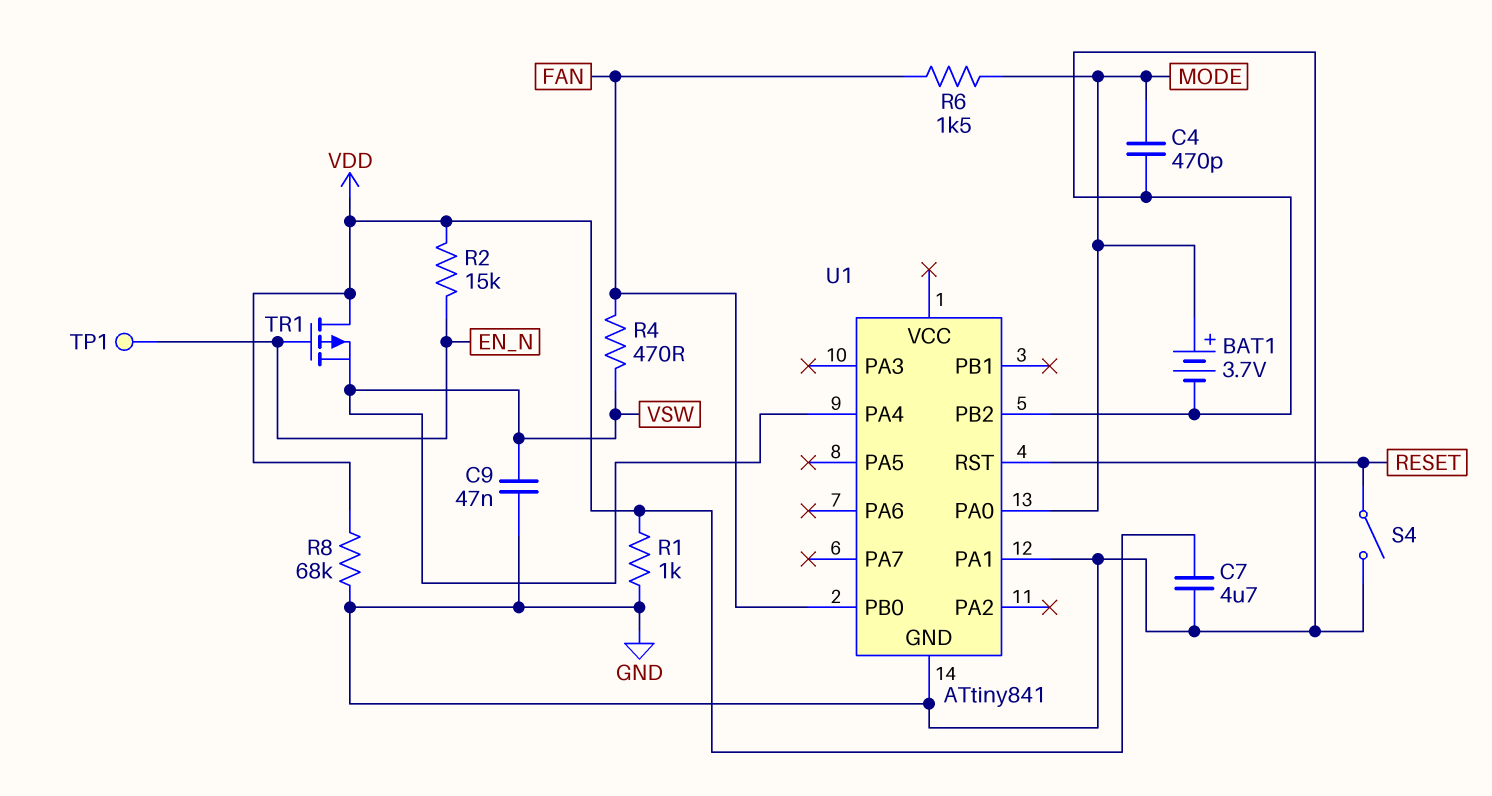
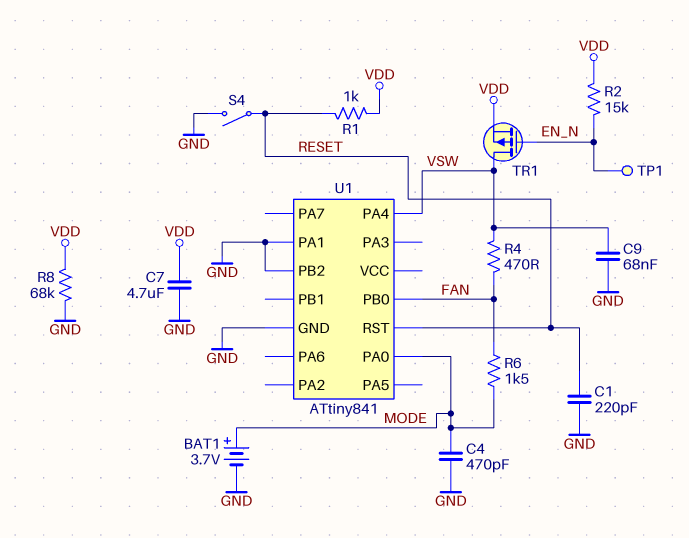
C1: none -> 220pF (GND, RESET)
C9: 47nF (GND, VSW) -> 68nF (GND, VSW)
R1: 1k (GND, VDD) -> 1k (RESET, VDD)
TR1: PMOS (G EN_N, D VDD, S VSW) -> PMOS (G EN_N, D VSW, S VDD)

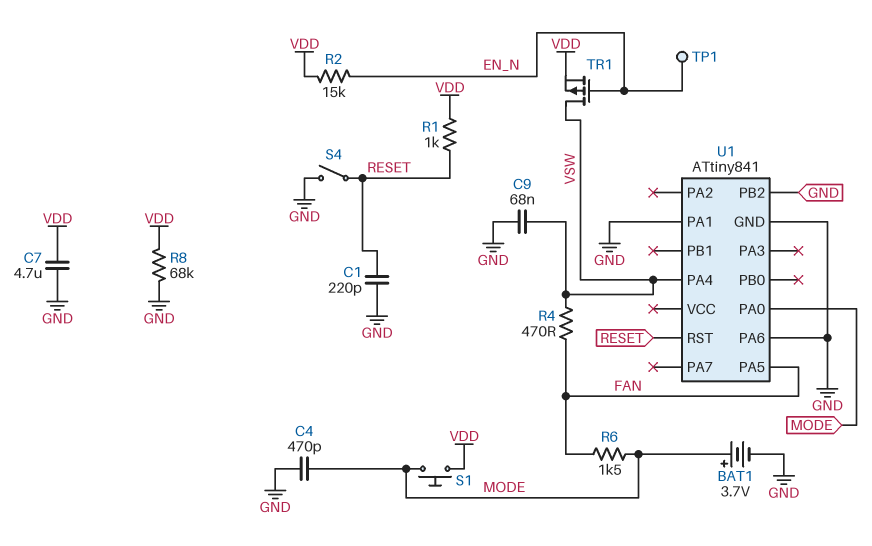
S1: none -> button (MODE, VDD)
U1 pin PA5: none -> FAN
U1 pin PA6: none -> GND
U1 pin PB0: FAN -> none

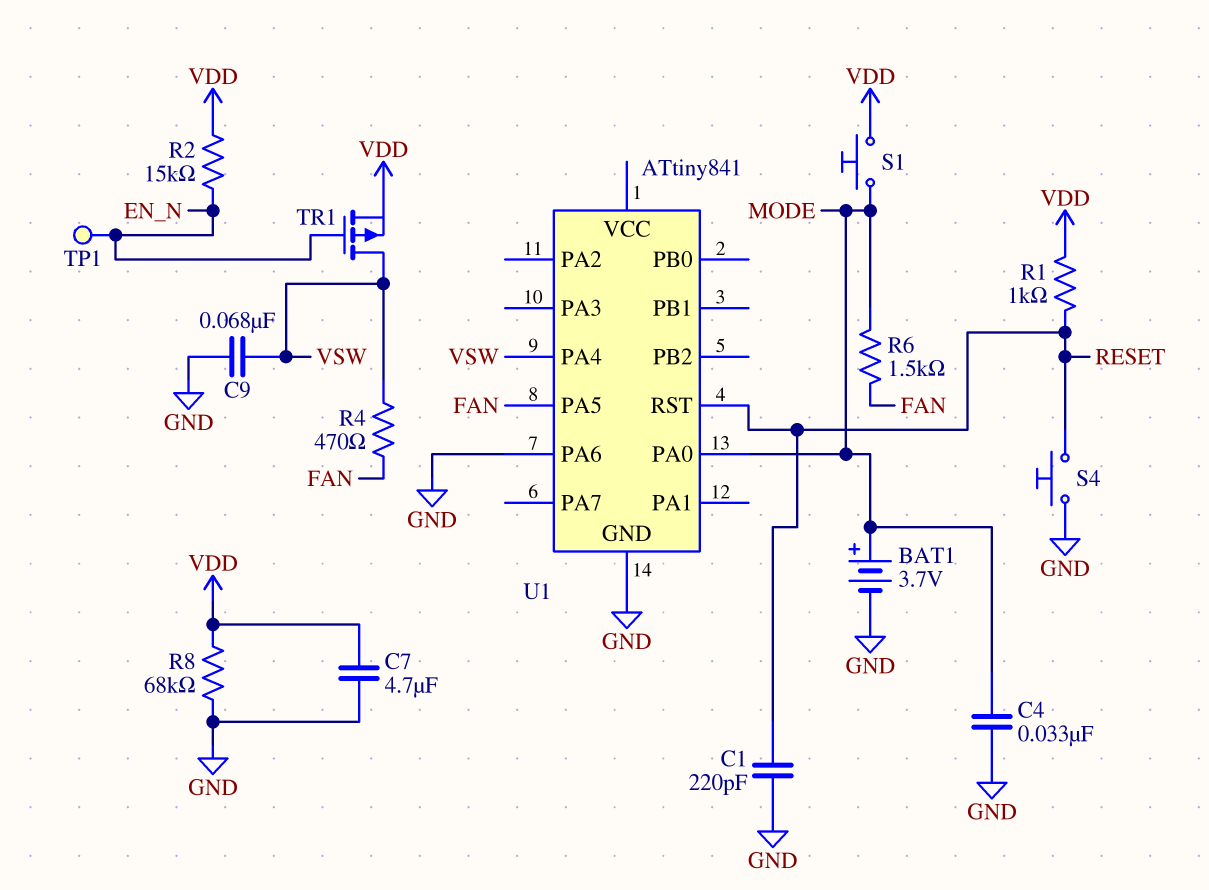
C4: 470pF (GND, MODE) -> 33nF (GND, MODE)
S4: switch (GND, RESET) -> button (GND, RESET)
U1 pin PA1: GND -> none
U1 pin PB2: GND -> none

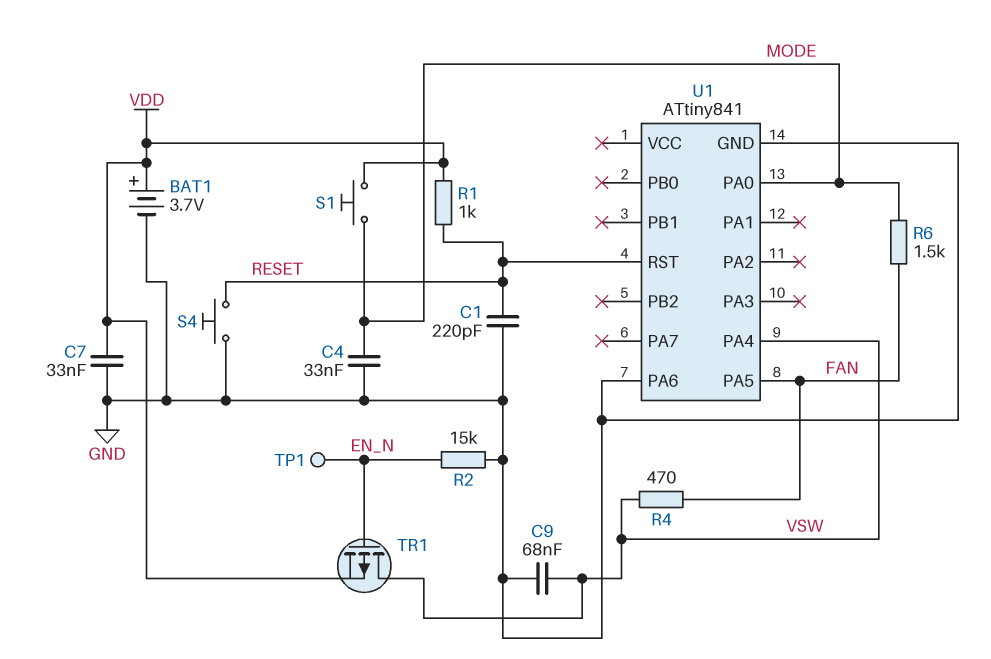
BAT1: 3.7V (plus MODE, minus GND) -> 3.7V (plus VDD, minus GND)
C7: 4.7uF (GND, VDD) -> 33nF (GND, VDD)
R2: 15k (EN_N, VDD) -> 15k (EN_N, GND)
R8: 68k (GND, VDD) -> none

